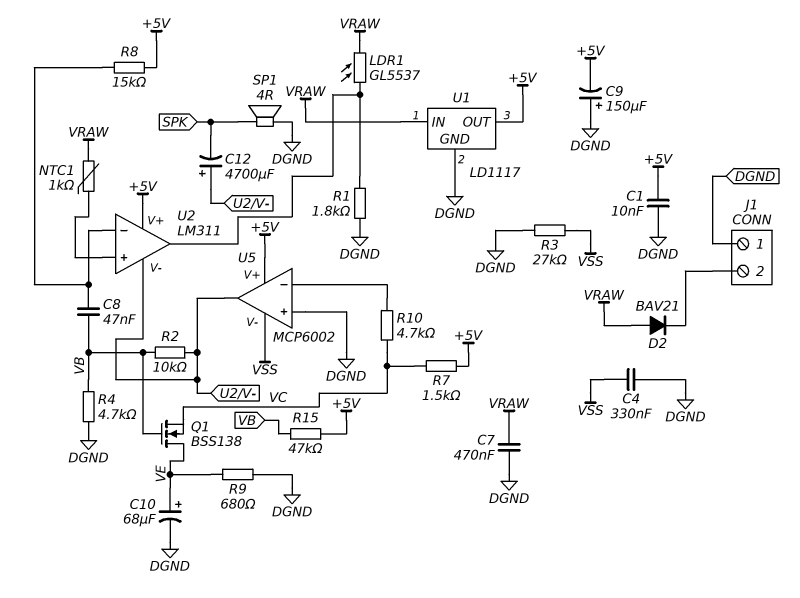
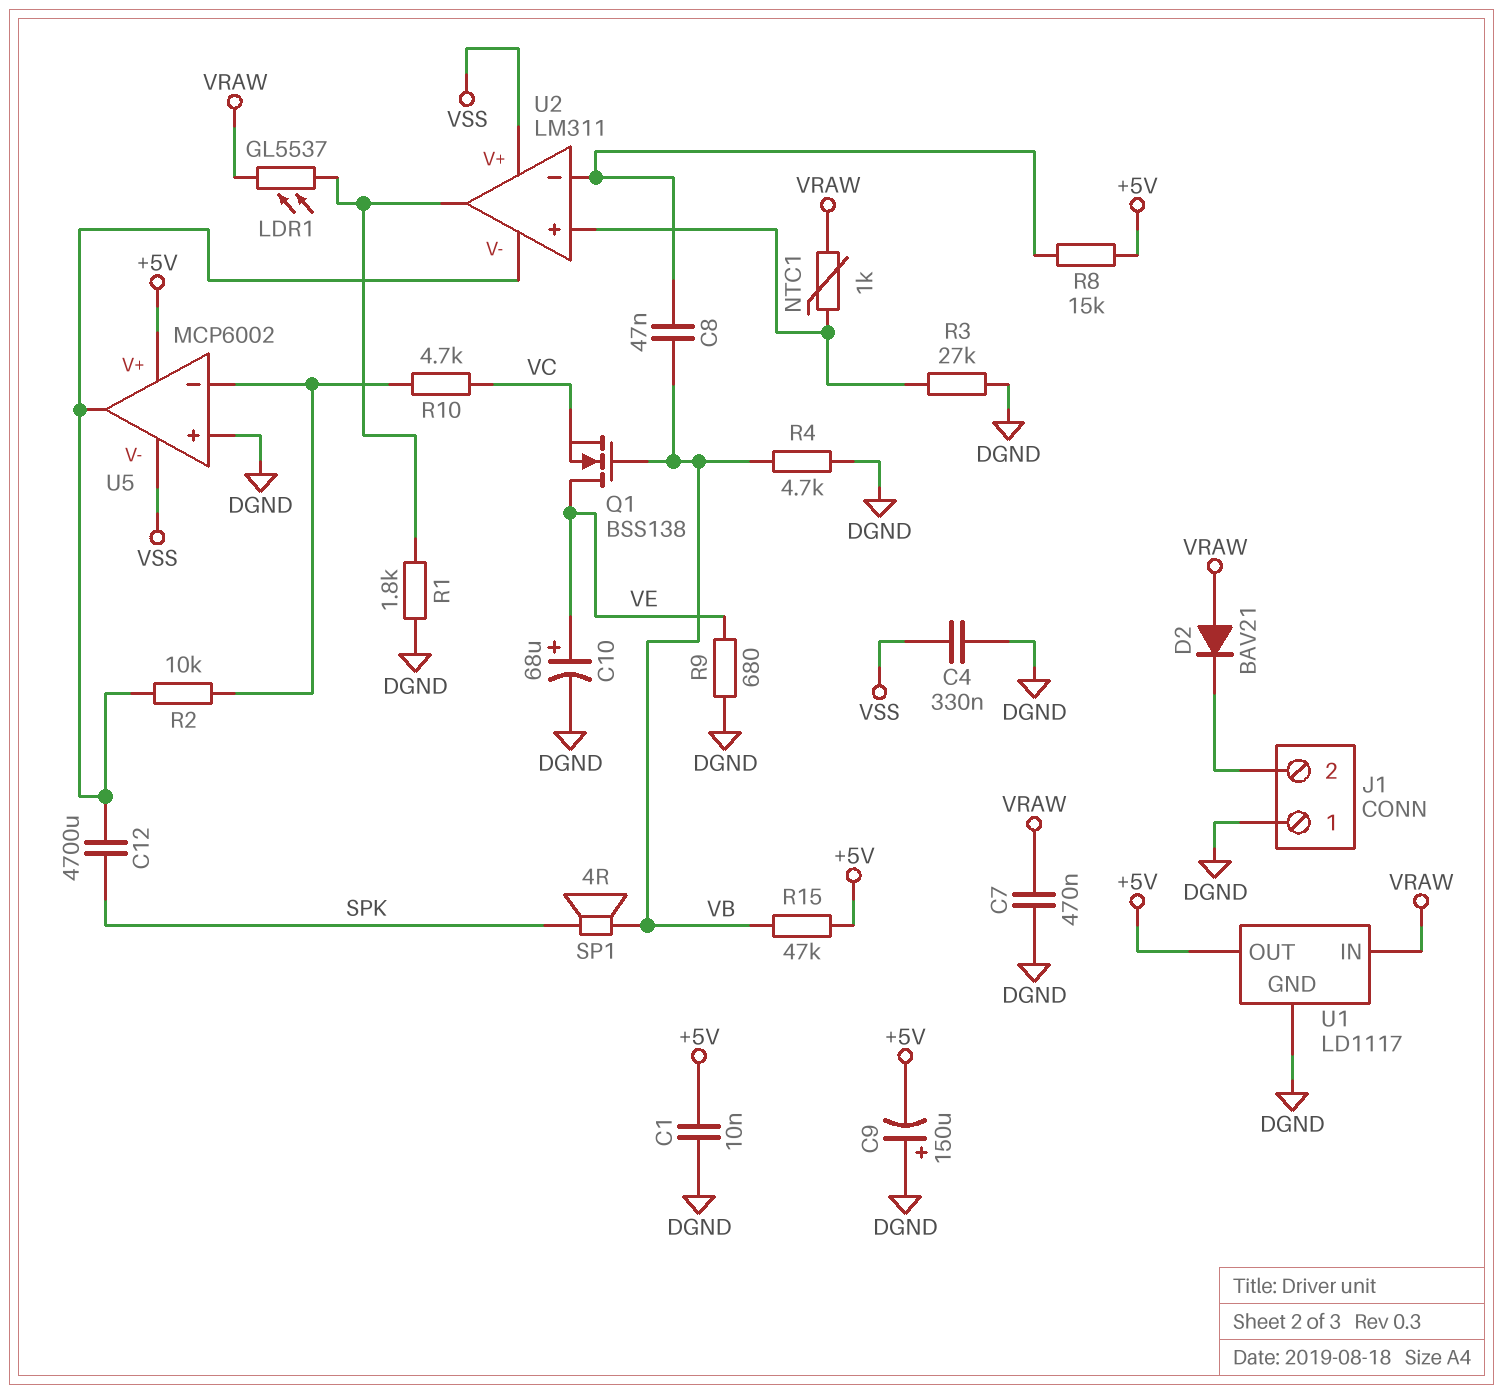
C12: 4700uF (plus U2/V-, minus SPK) -> 4700uF (SPK, U2/V-)
R2: 10k (U2/V-, VB) -> 10k (U2/V-, U5/in-)
R3: 27k (DGND, VSS) -> 27k (DGND, U2/in+)
R7: 1.5k (+5V, VC) -> none
SP1: speaker 4R (DGND, SPK) -> speaker 4R (SPK, VB)
U2 pin V+: +5V -> VSS

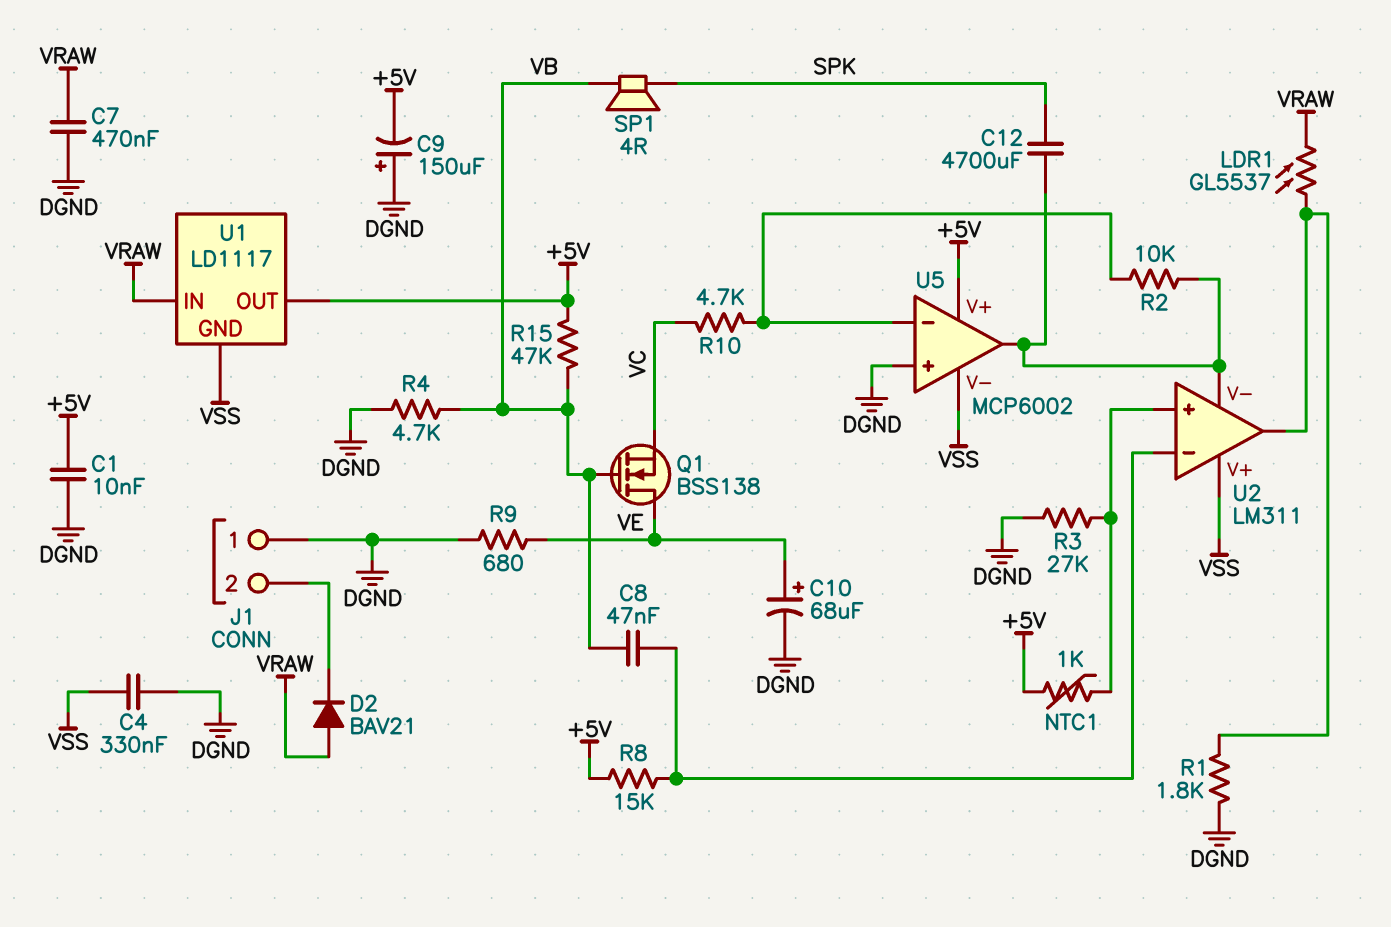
NTC1: 1k (U2/in+, VRAW) -> 1k (+5V, U2/in+)
U1 pin GND: DGND -> VSS

